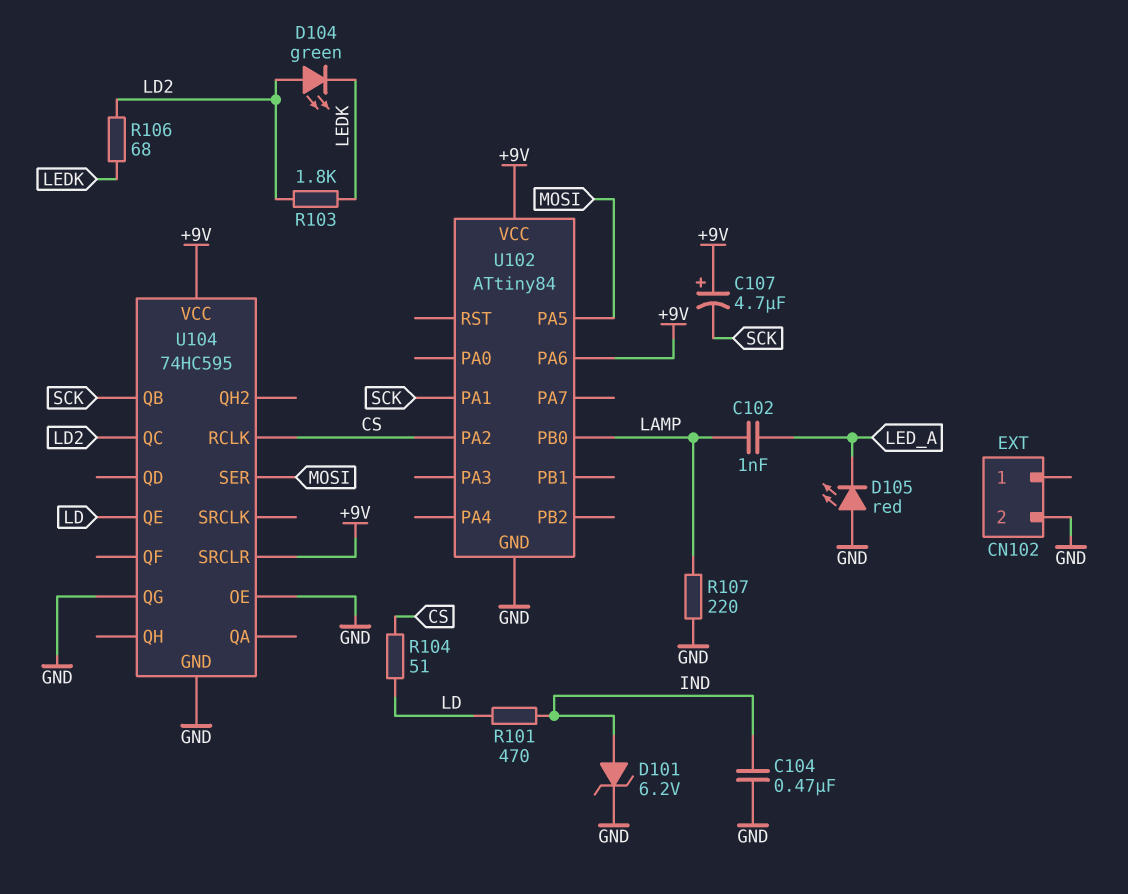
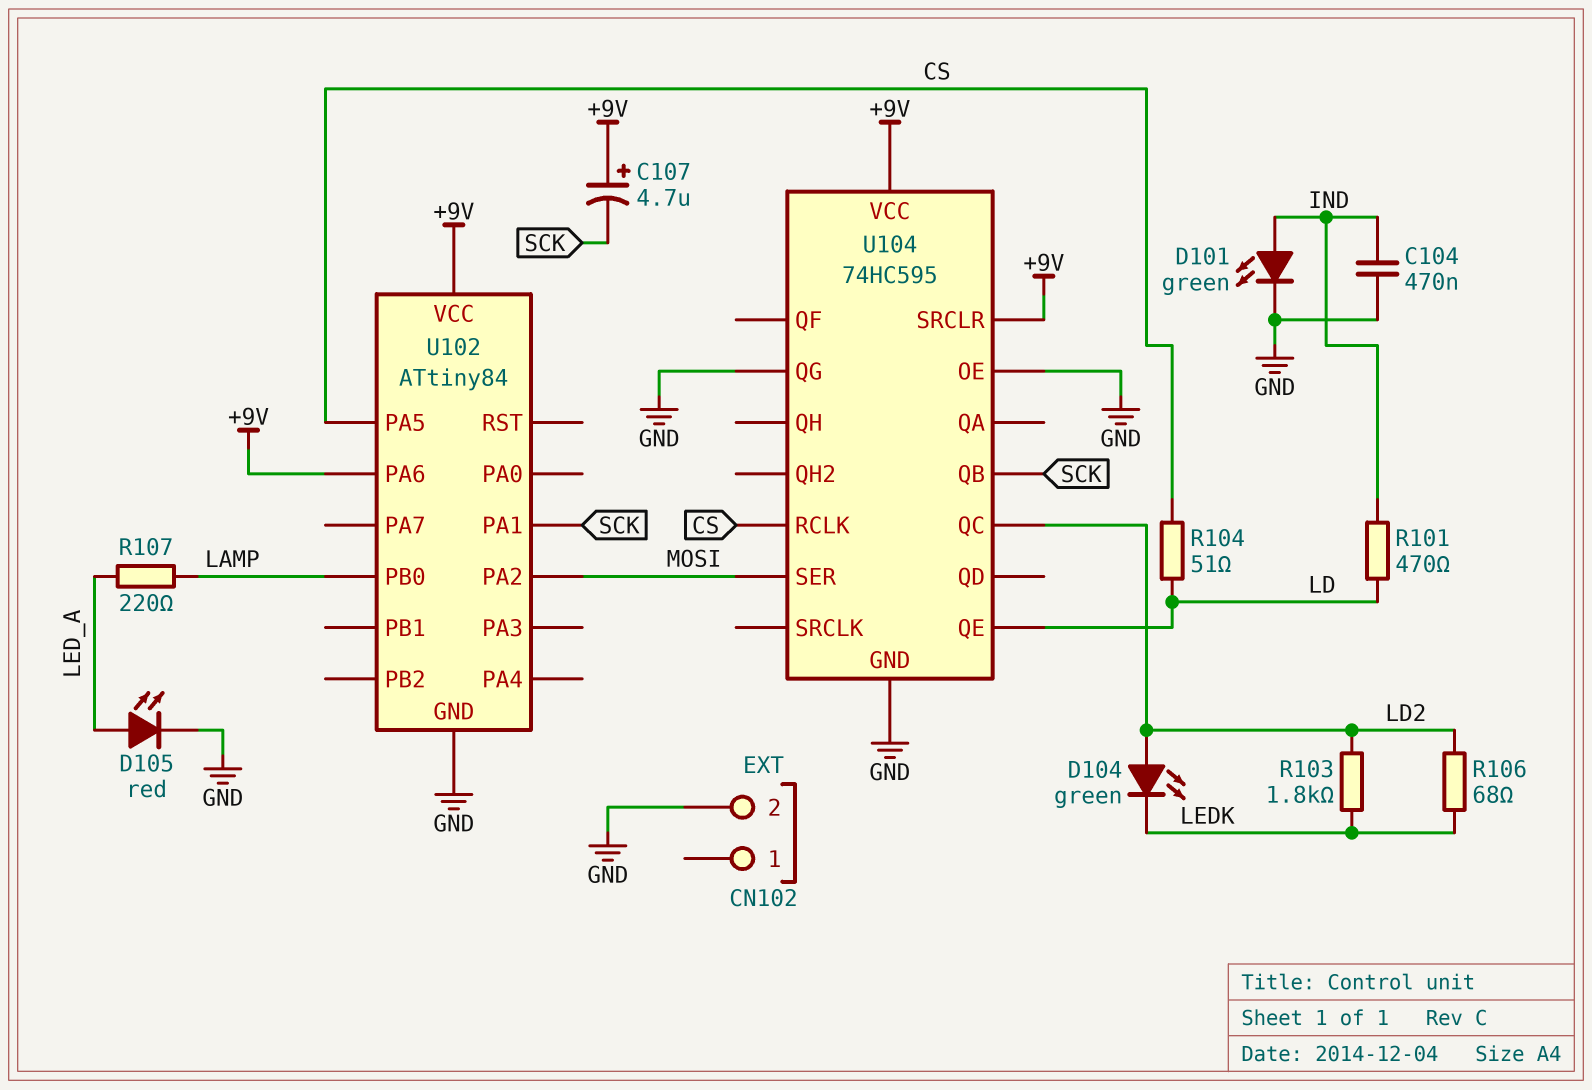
C102: 1nF (LAMP, LED_A) -> none
D101: zener 6.2V (A IND, K GND) -> LED green (A IND, K GND)
D105: LED red (A GND, K LED_A) -> LED red (A LED_A, K GND)
R107: 220 (GND, LAMP) -> 220 (LAMP, LED_A)
U102 pin PA2: CS -> MOSI
U102 pin PA5: MOSI -> CS

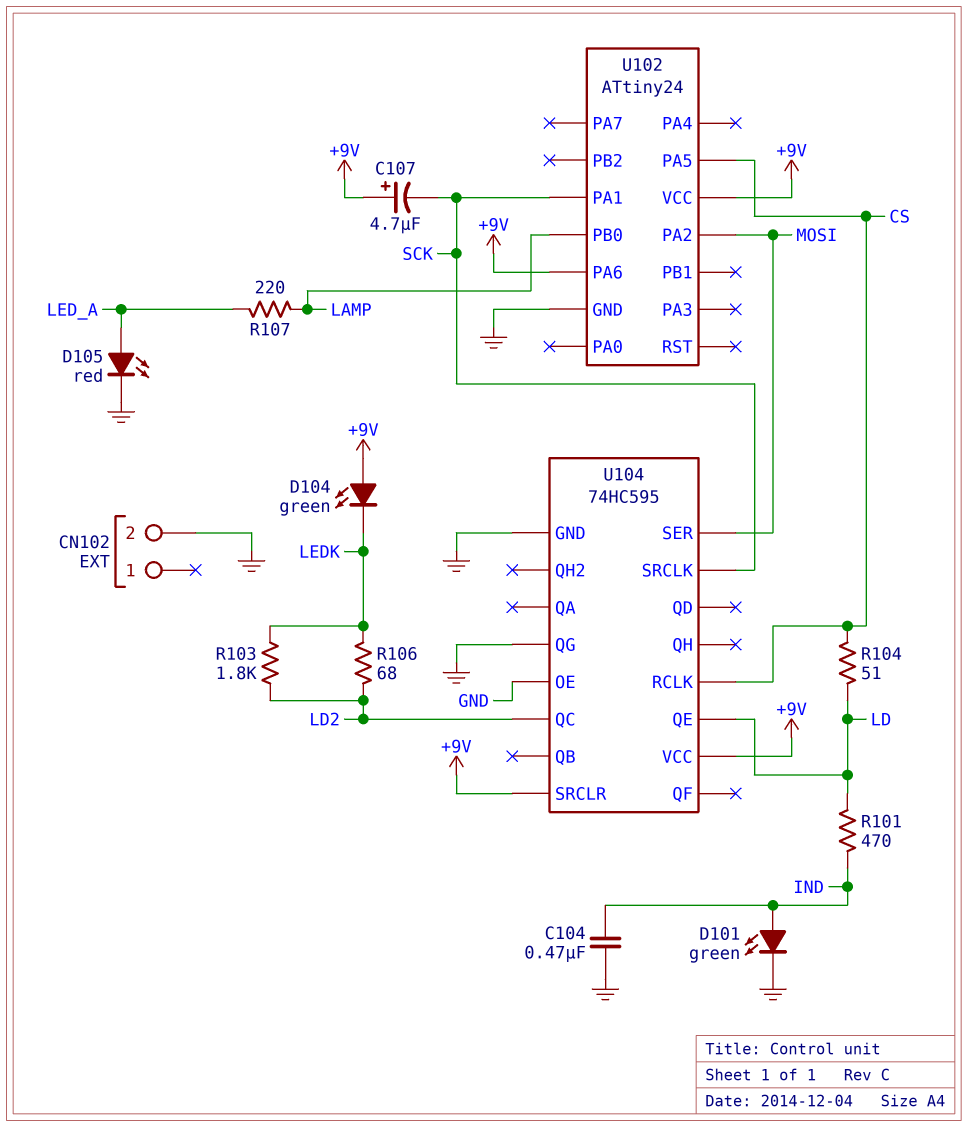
D104: LED green (A LD2, K LEDK) -> LED green (A +9V, K LEDK)
U102: ATtiny84 -> ATtiny24
U104 pin QB: SCK -> none
U104 pin SRCLK: none -> SCK

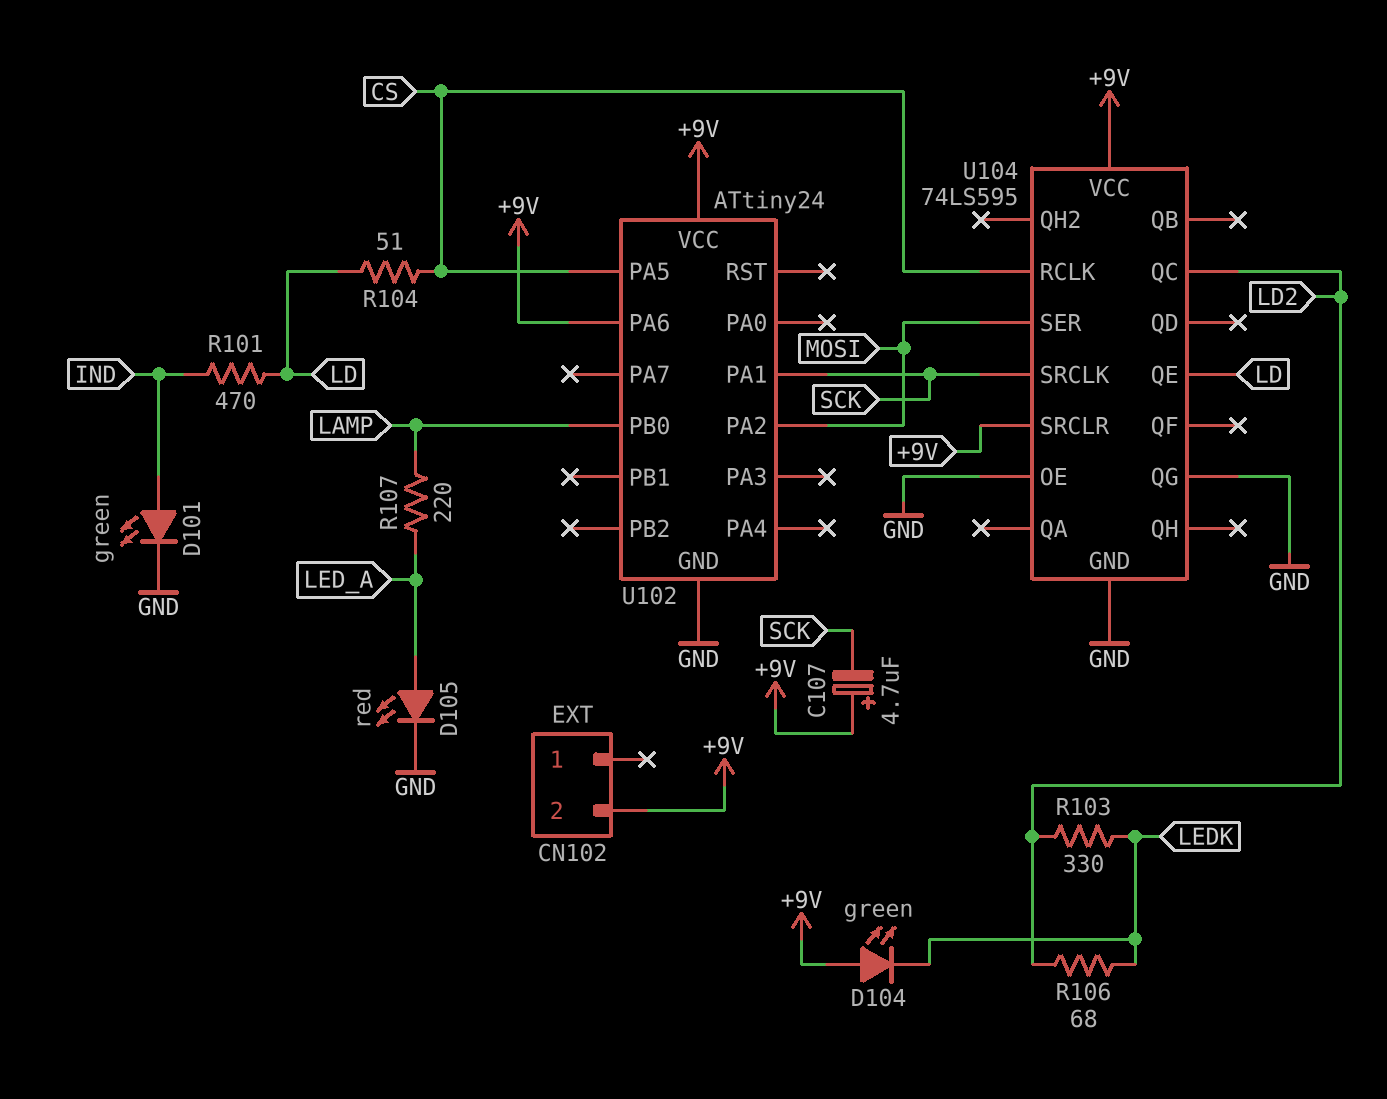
C104: 470nF (GND, IND) -> none
CN102 pin 2: GND -> +9V
R103: 1.8k (LD2, LEDK) -> 330 (LD2, LEDK)
U104: 74HC595 -> 74LS595

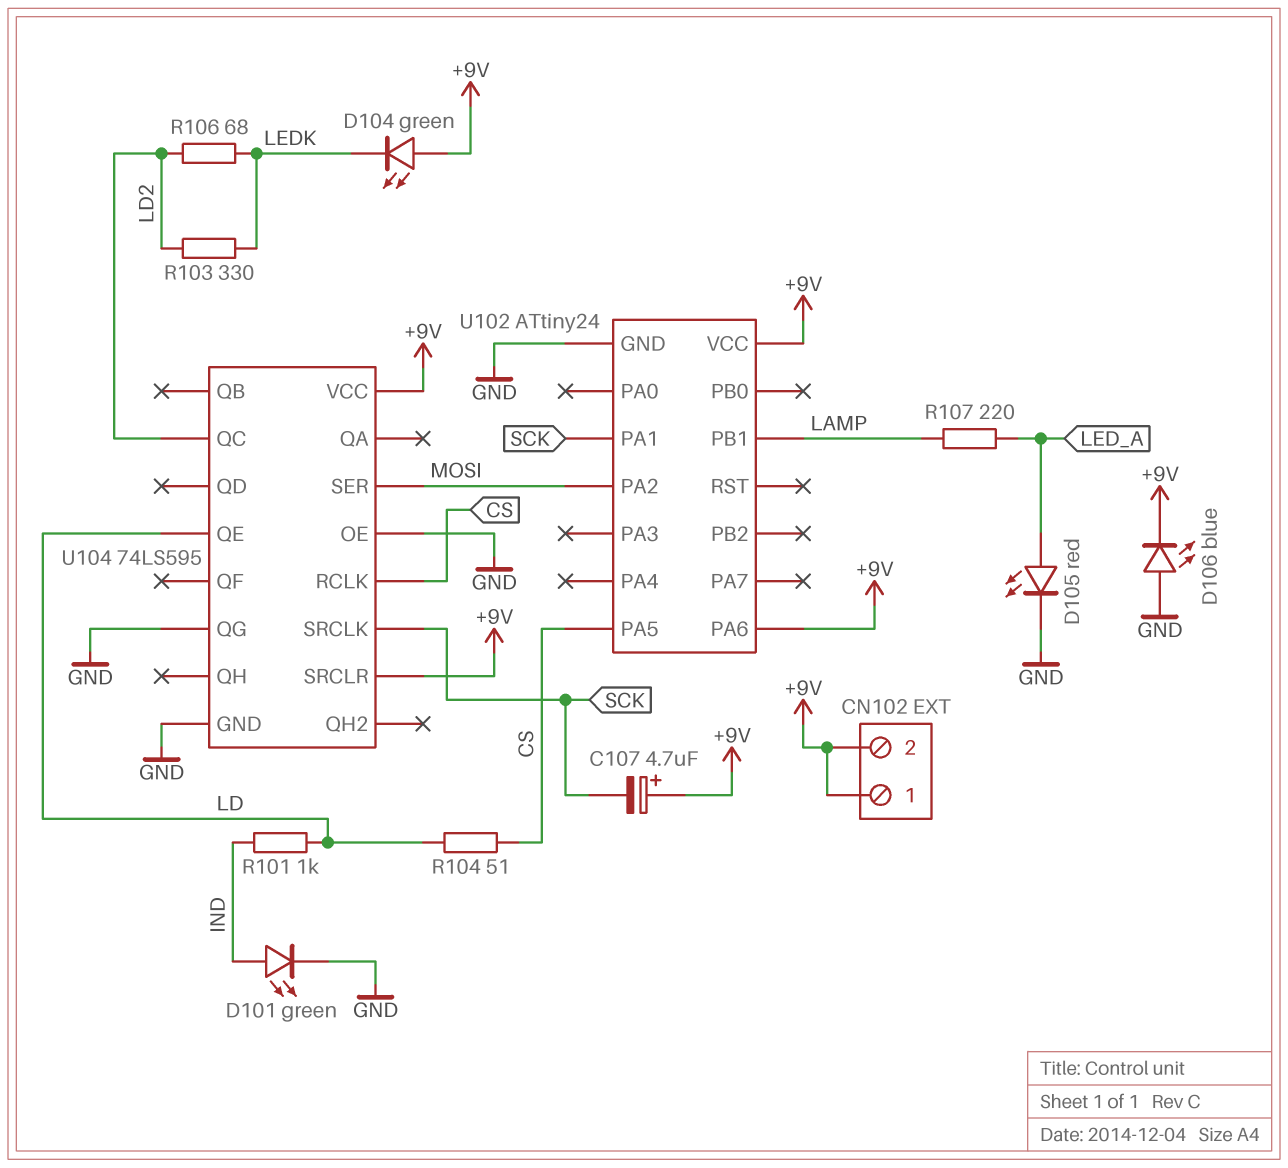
CN102 pin 1: none -> +9V
D106: none -> LED blue (A GND, K +9V)
R101: 470 (IND, LD) -> 1k (IND, LD)
U102 pin PB0: LAMP -> none
U102 pin PB1: none -> LAMP

